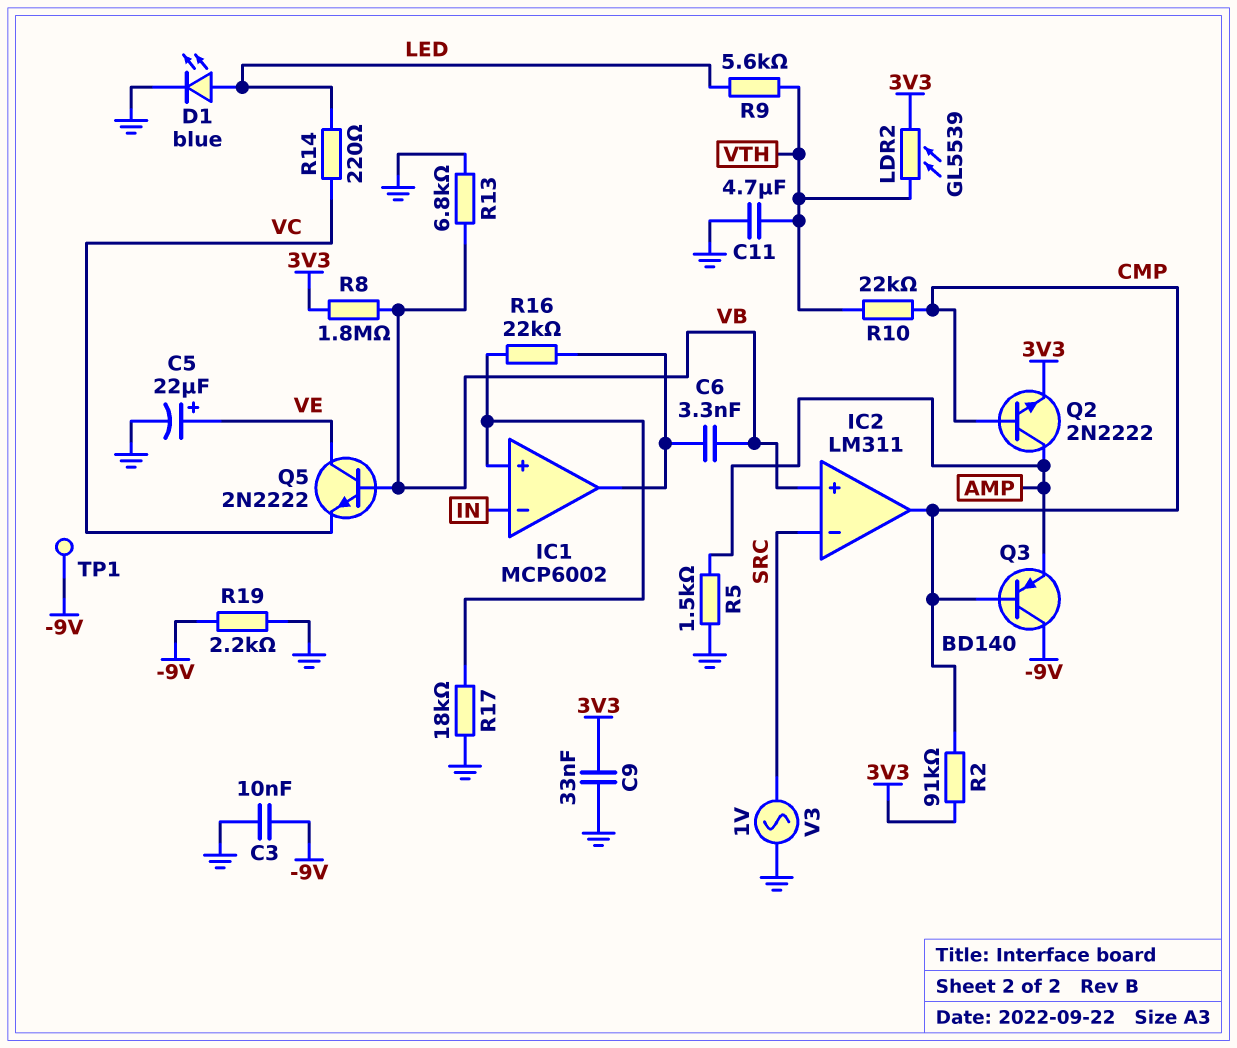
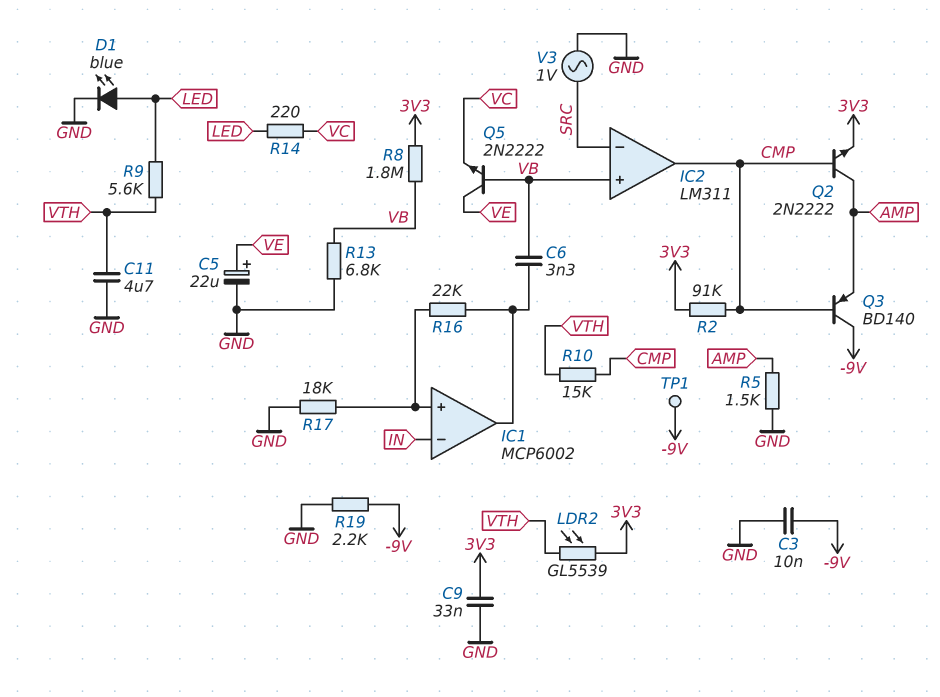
R10: 22k (CMP, VTH) -> 15k (CMP, VTH)

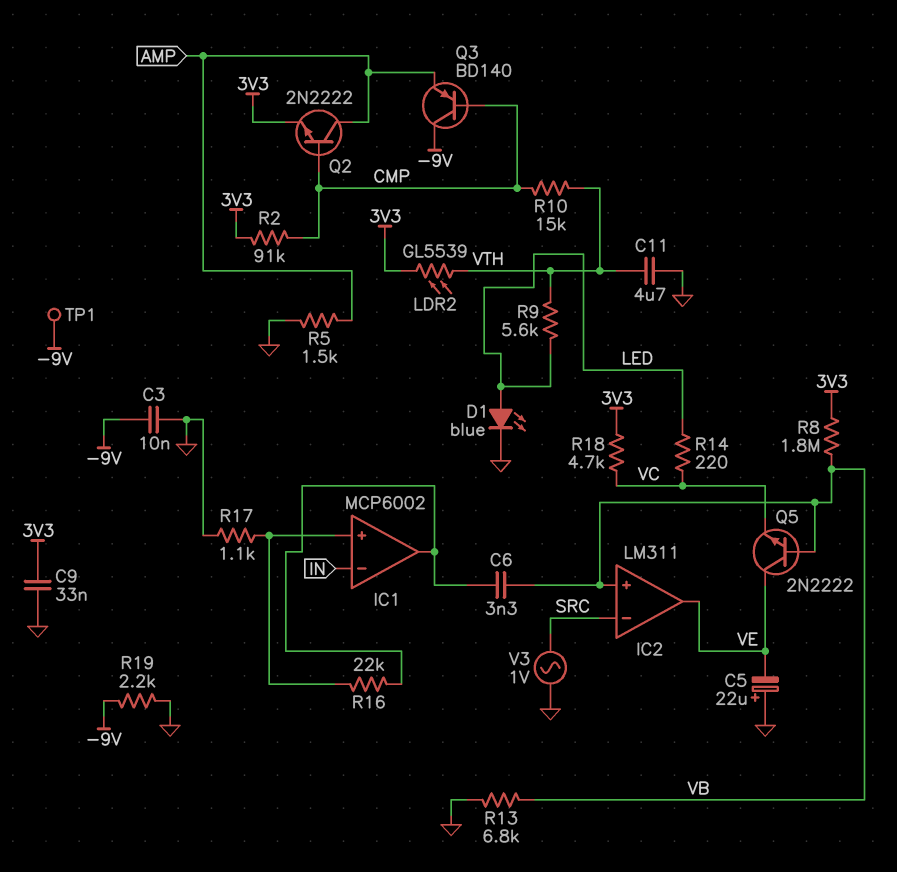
C5: 22uF (plus VE, minus GND) -> 22uF (plus GND, minus VE)
IC2 pin out: CMP -> VE
R17: 18k (GND, IC1/in+) -> 1.1k (GND, IC1/in+)
R18: none -> 4.7k (3V3, VC)

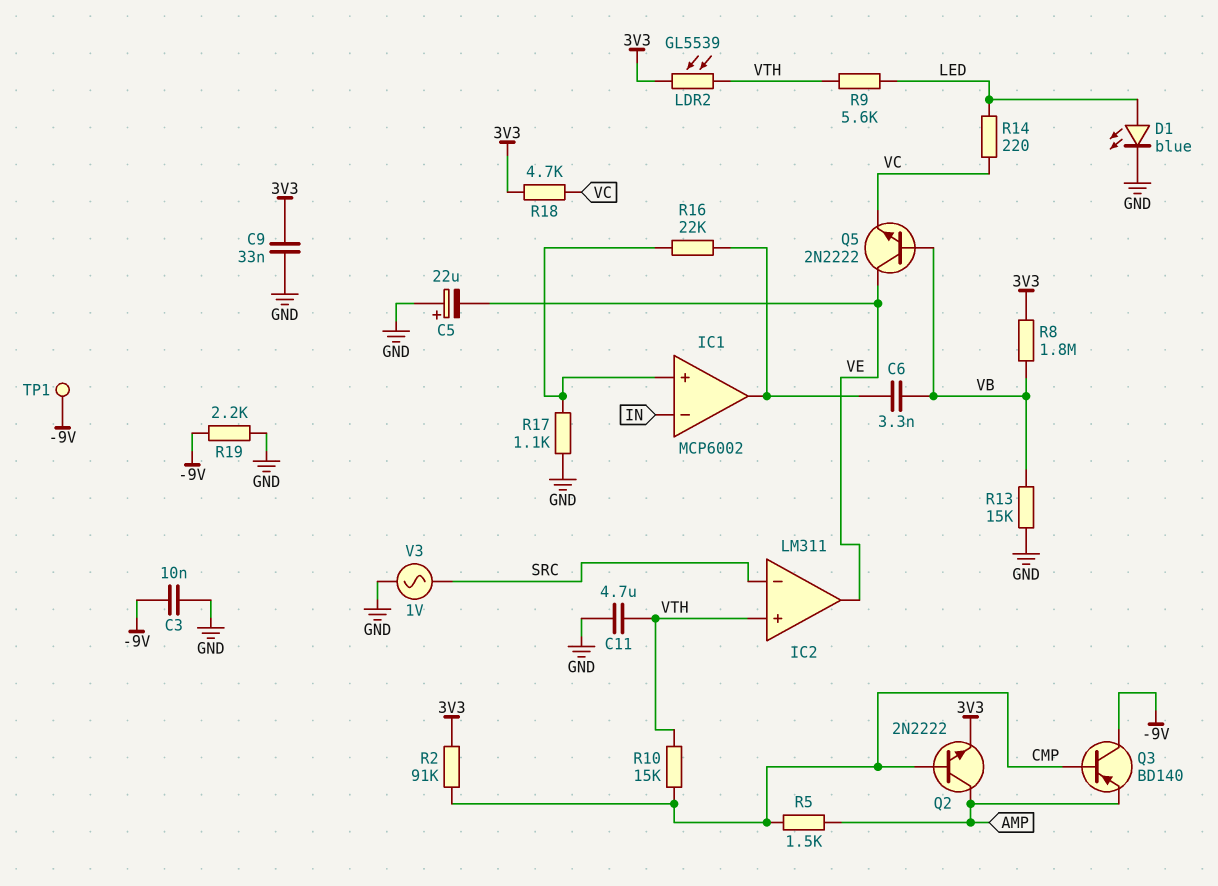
IC2 pin in+: VB -> VTH
R5: 1.5k (AMP, GND) -> 1.5k (AMP, CMP)
R13: 6.8k (GND, VB) -> 15k (GND, VB)

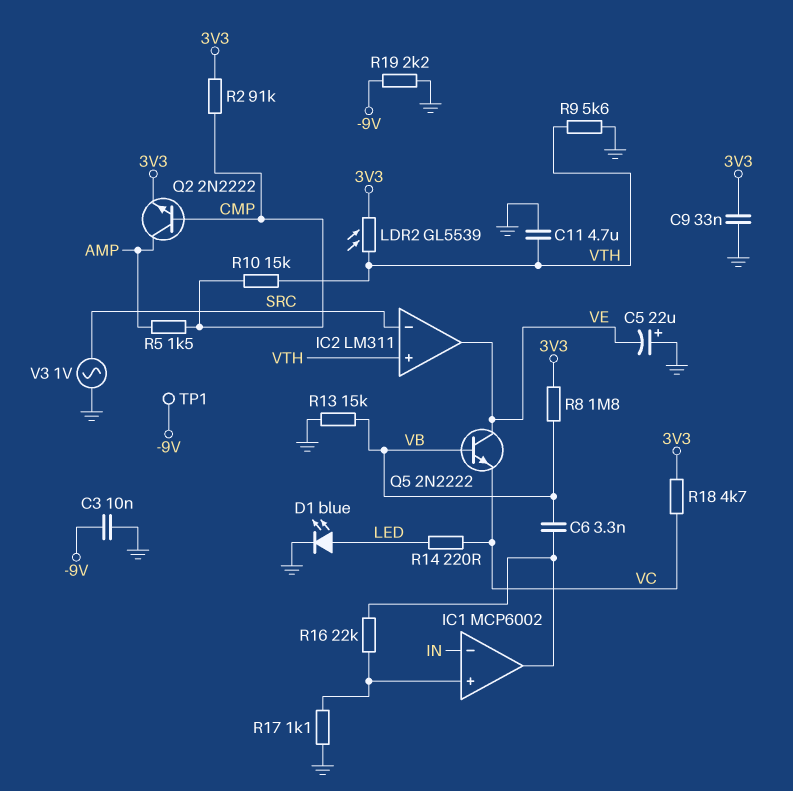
Q3: PNP BD140 (B CMP, C -9V, E AMP) -> none
R9: 5.6k (LED, VTH) -> 5.6k (GND, VTH)

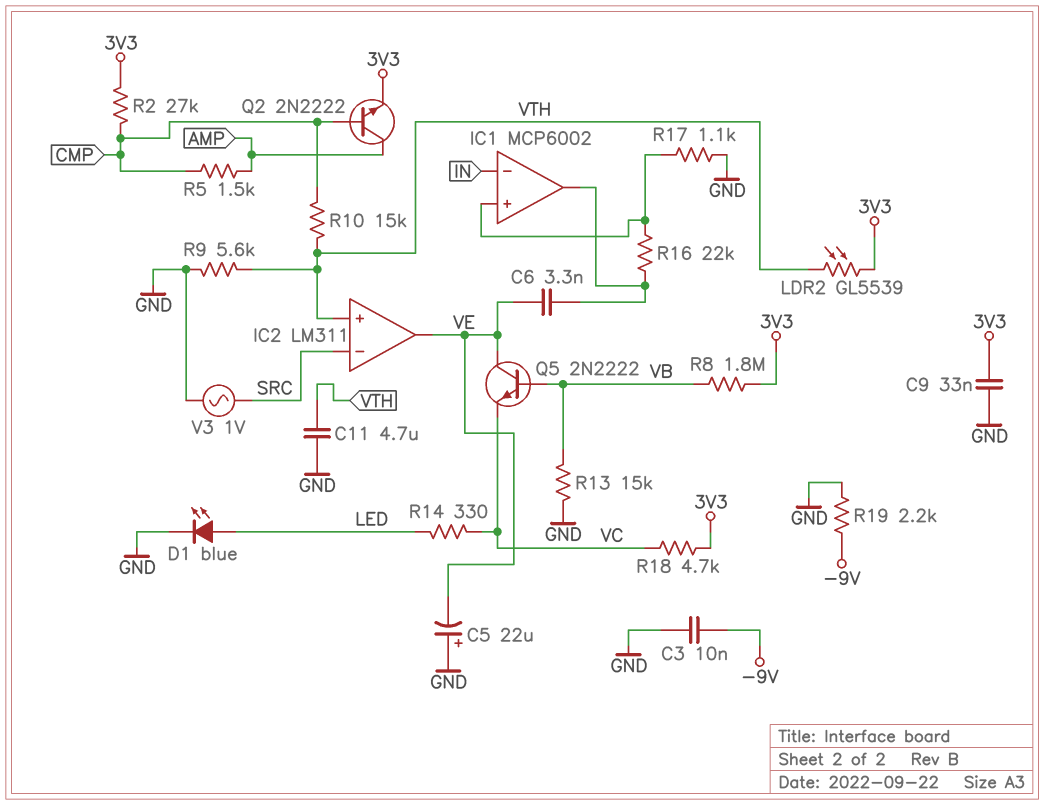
C6: 3.3nF (IC1/out, VB) -> 3.3nF (IC1/out, VE)
R2: 91k (3V3, CMP) -> 27k (3V3, CMP)
R14: 220 (LED, VC) -> 330 (LED, VC)
TP1: test point (-9V) -> none

